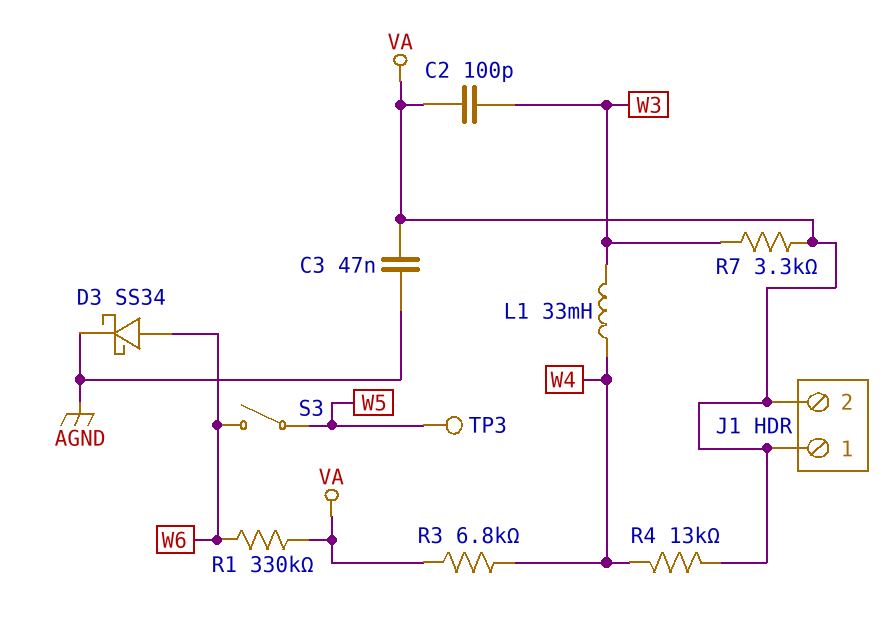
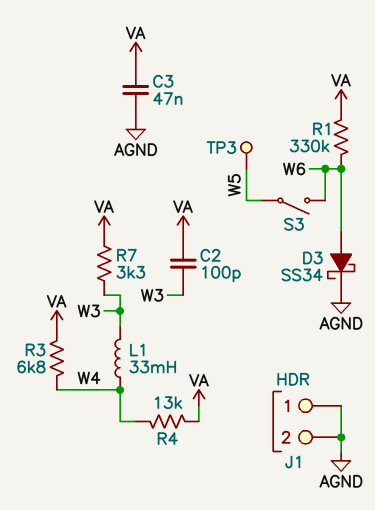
J1 pin 1: VA -> AGND
J1 pin 2: VA -> AGND

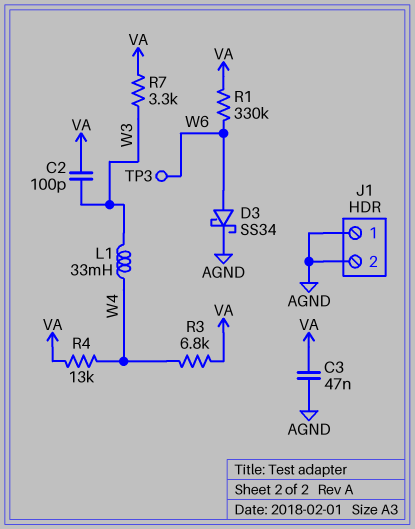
S3: switch (W5, W6) -> none
TP3: test point (W5) -> test point (W6)

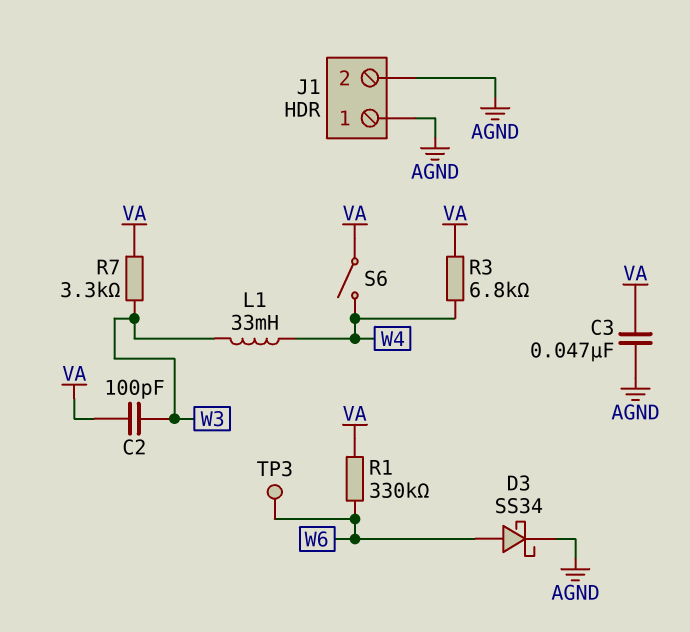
R4: 13k (VA, W4) -> none
S6: none -> switch (VA, W4)

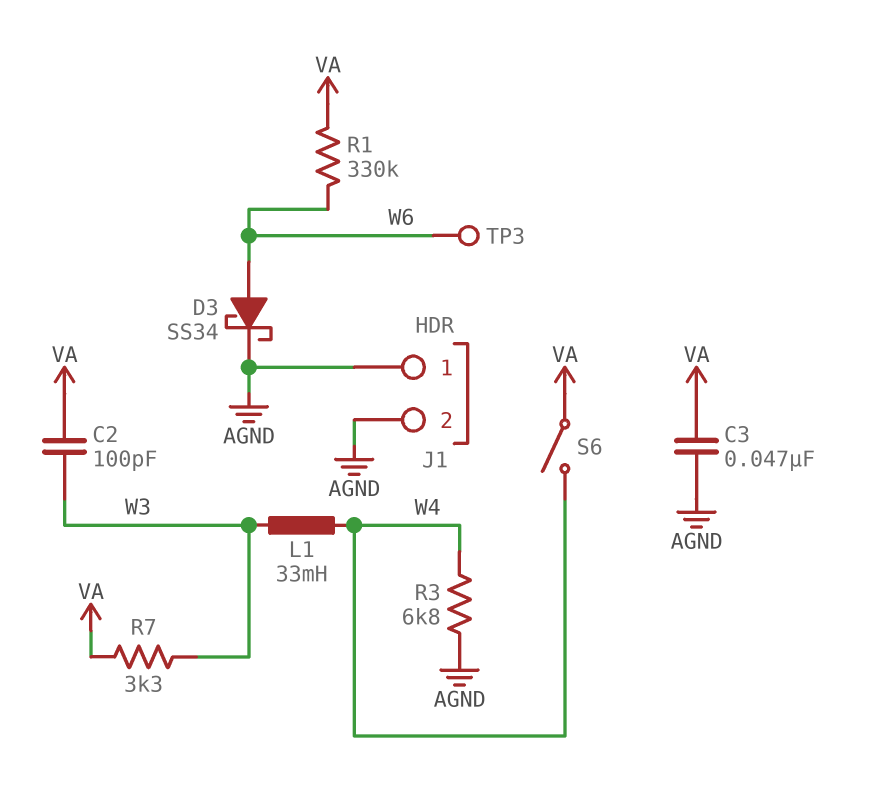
R3: 6.8k (VA, W4) -> 6.8k (AGND, W4)

